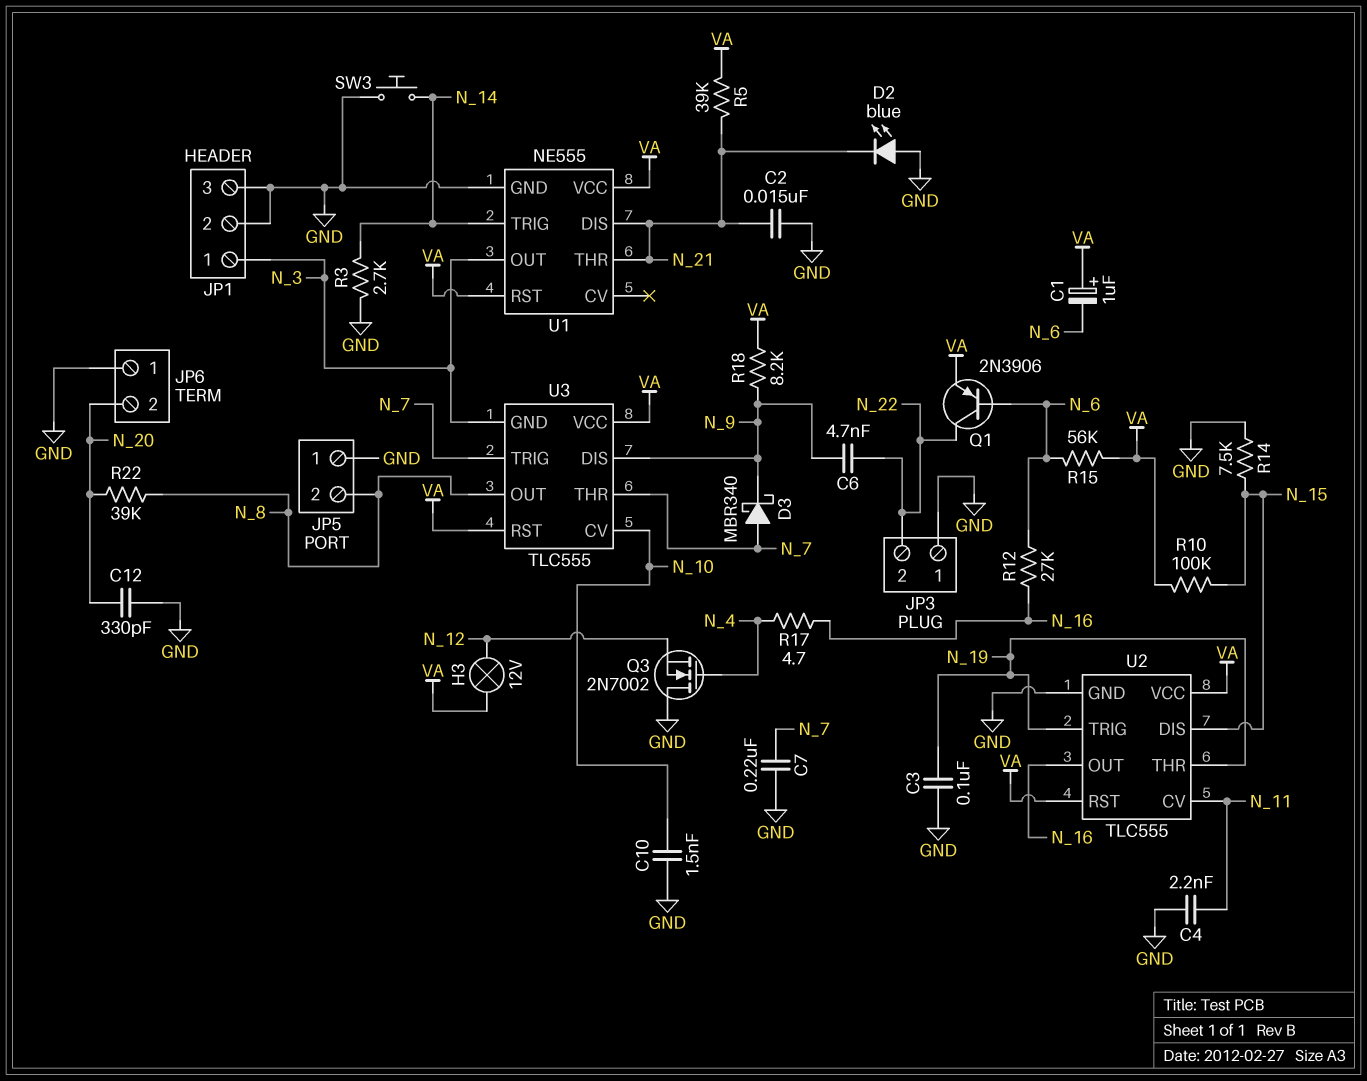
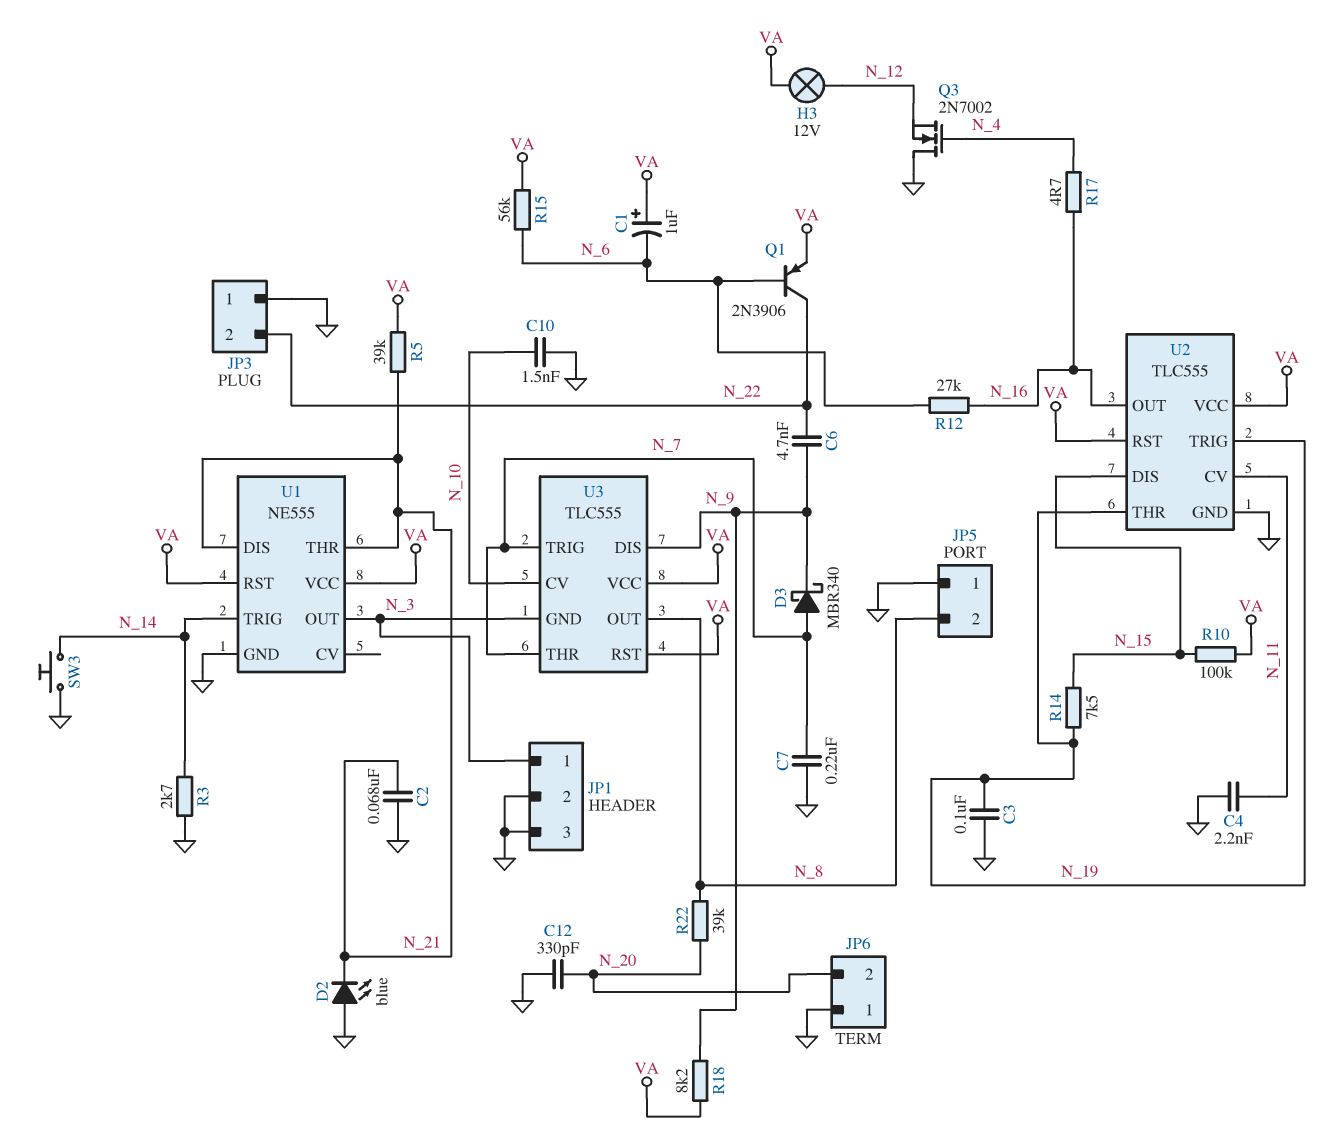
C2: 15nF (GND, N_21) -> 68nF (GND, N_21)
R14: 7.5k (GND, N_15) -> 7.5k (N_15, N_19)

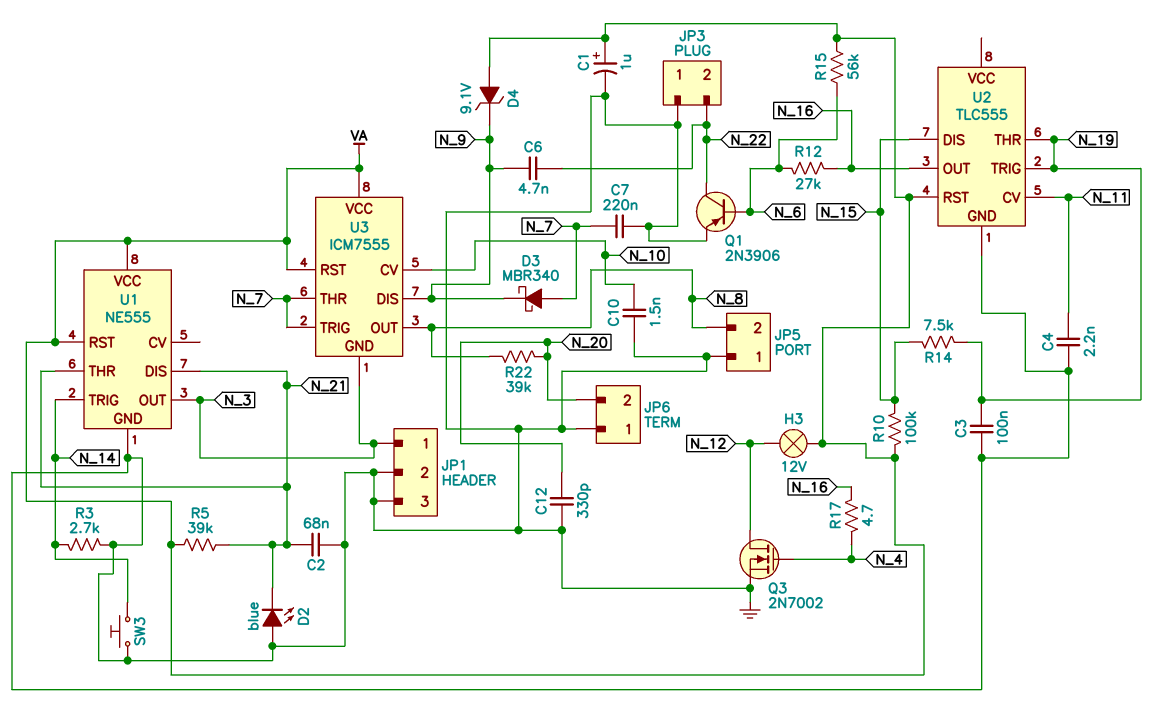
C1: 1uF (plus VA, minus N_6) -> 1uF (plus VA, minus GND)
D4: none -> zener 9.1V (A VA, K N_9)
Q1: PNP 2N3906 (B N_6, C N_22, E VA) -> PNP 2N3906 (B N_6, C N_22, E GND)
Q3: NMOS 2N7002 (G N_4, D GND, S N_12) -> NMOS 2N7002 (G N_4, D N_12, S GND)
R18: 8.2k (N_9, VA) -> none
U2 pin VCC: VA -> none
U3: TLC555 -> ICM7555

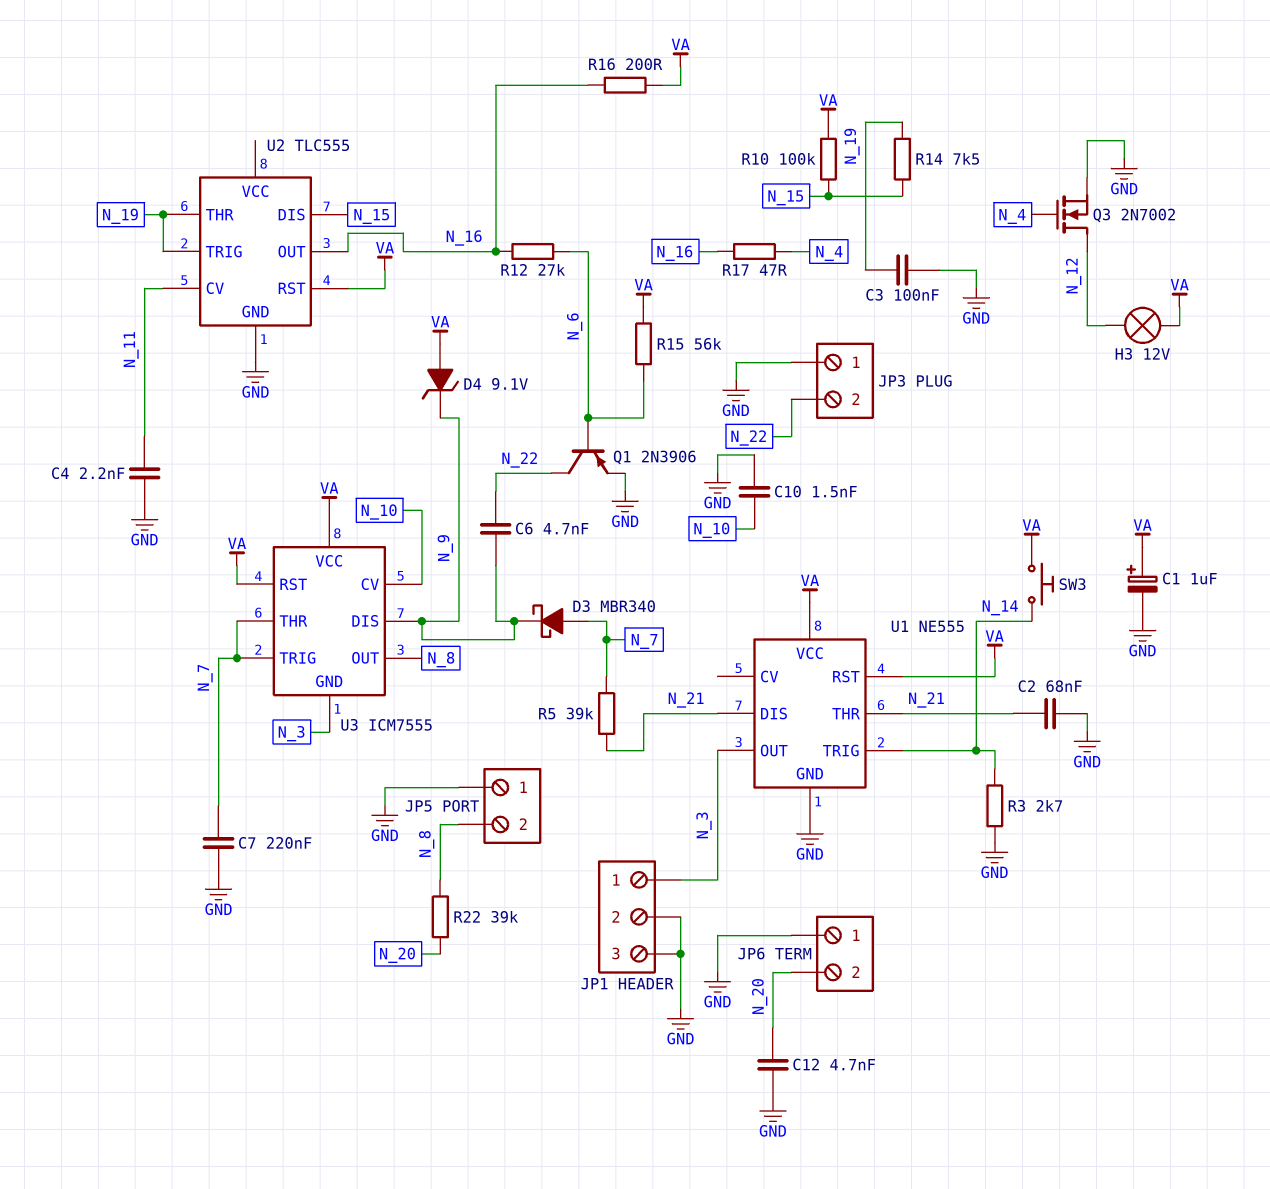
C12: 330pF (GND, N_20) -> 4.7nF (GND, N_20)
D2: LED blue (A GND, K N_21) -> none
R5: 39k (N_21, VA) -> 39k (N_7, N_21)
R16: none -> 200 (N_16, VA)
R17: 4.7 (N_4, N_16) -> 47 (N_4, N_16)
SW3: button (GND, N_14) -> button (N_14, VA)

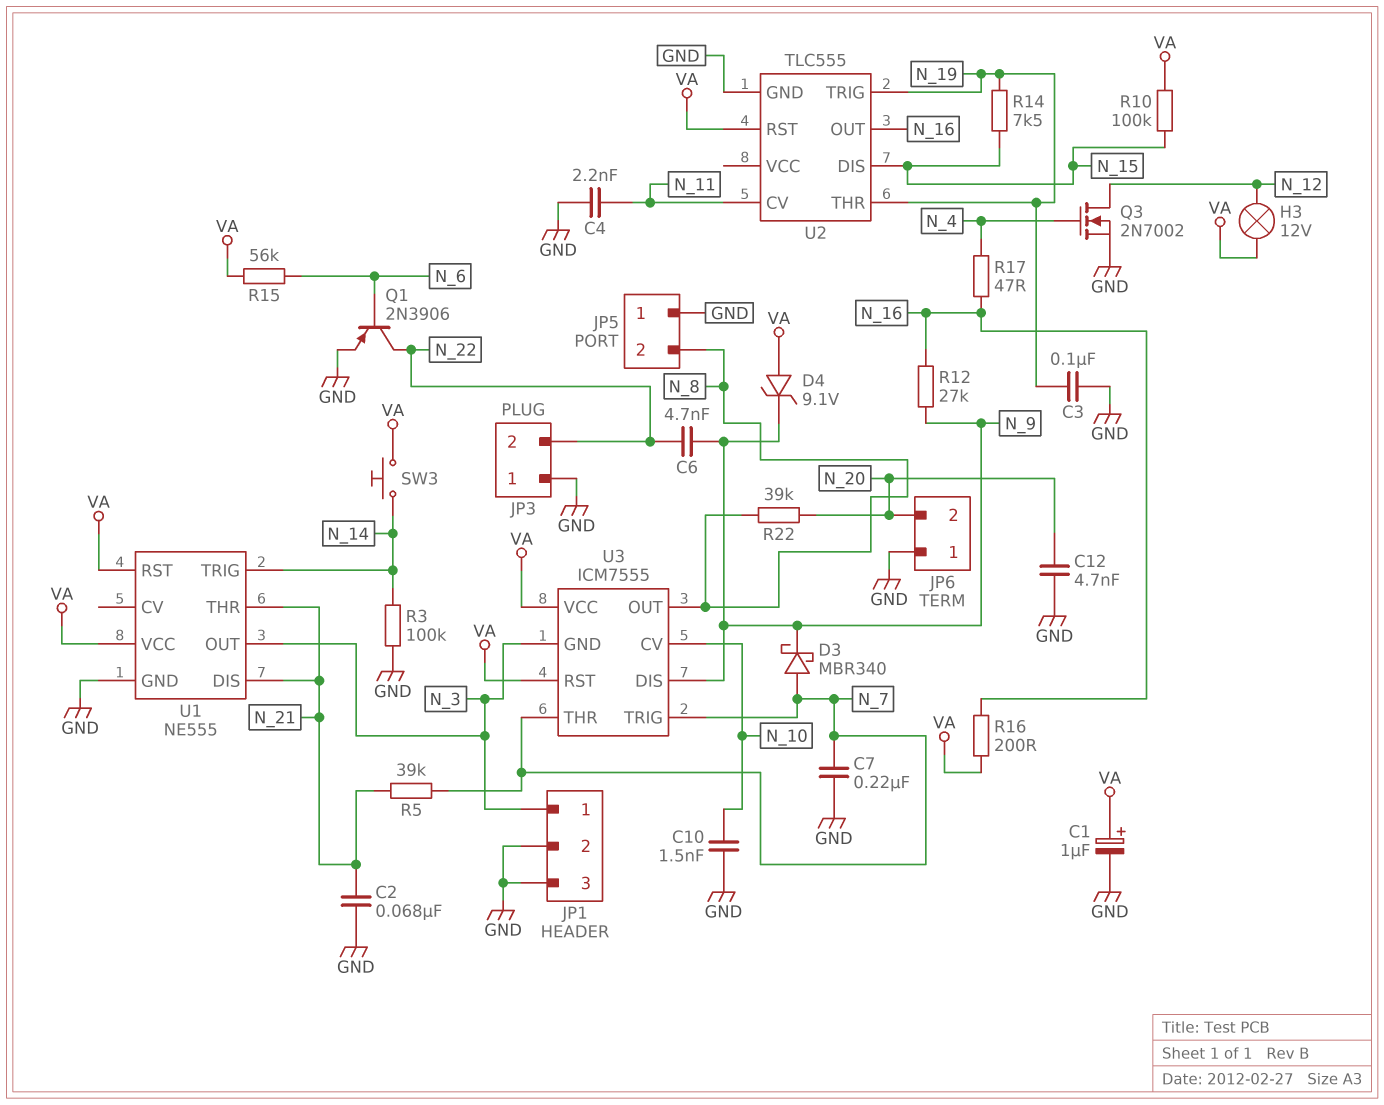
R3: 2.7k (GND, N_14) -> 100k (GND, N_14)
R12: 27k (N_6, N_16) -> 27k (N_9, N_16)

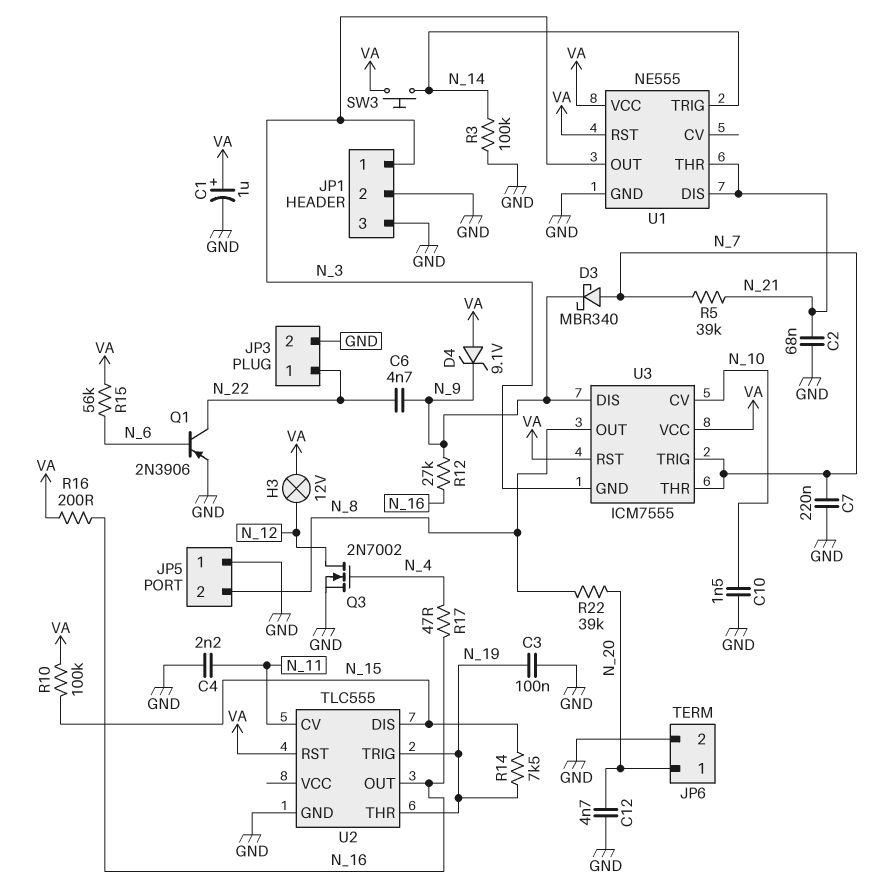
JP3 pin 1: GND -> N_22
JP3 pin 2: N_22 -> GND
JP6 pin 1: GND -> N_20
JP6 pin 2: N_20 -> GND

